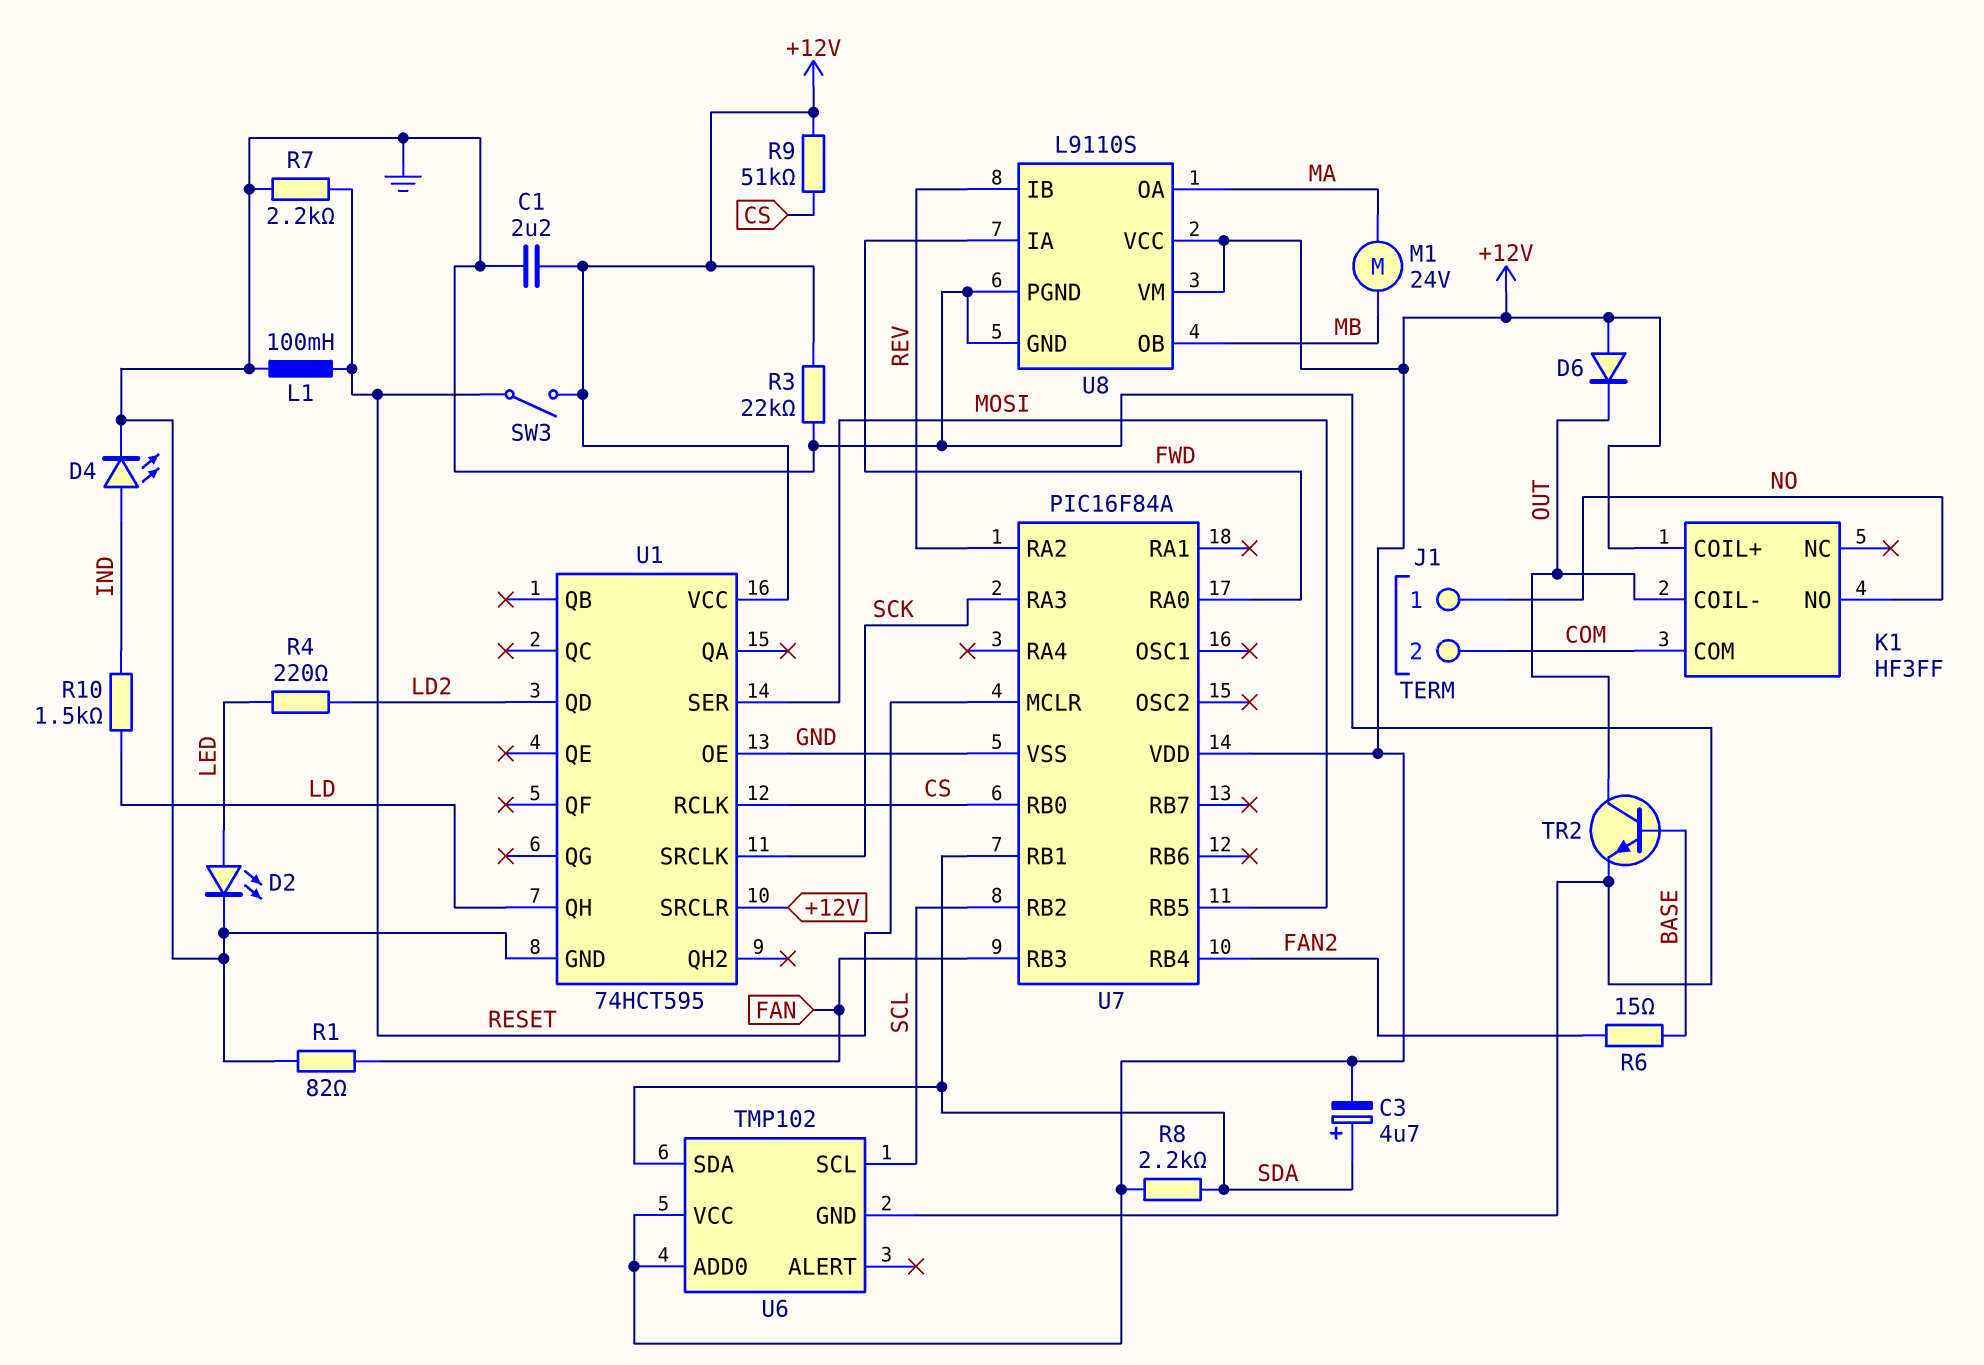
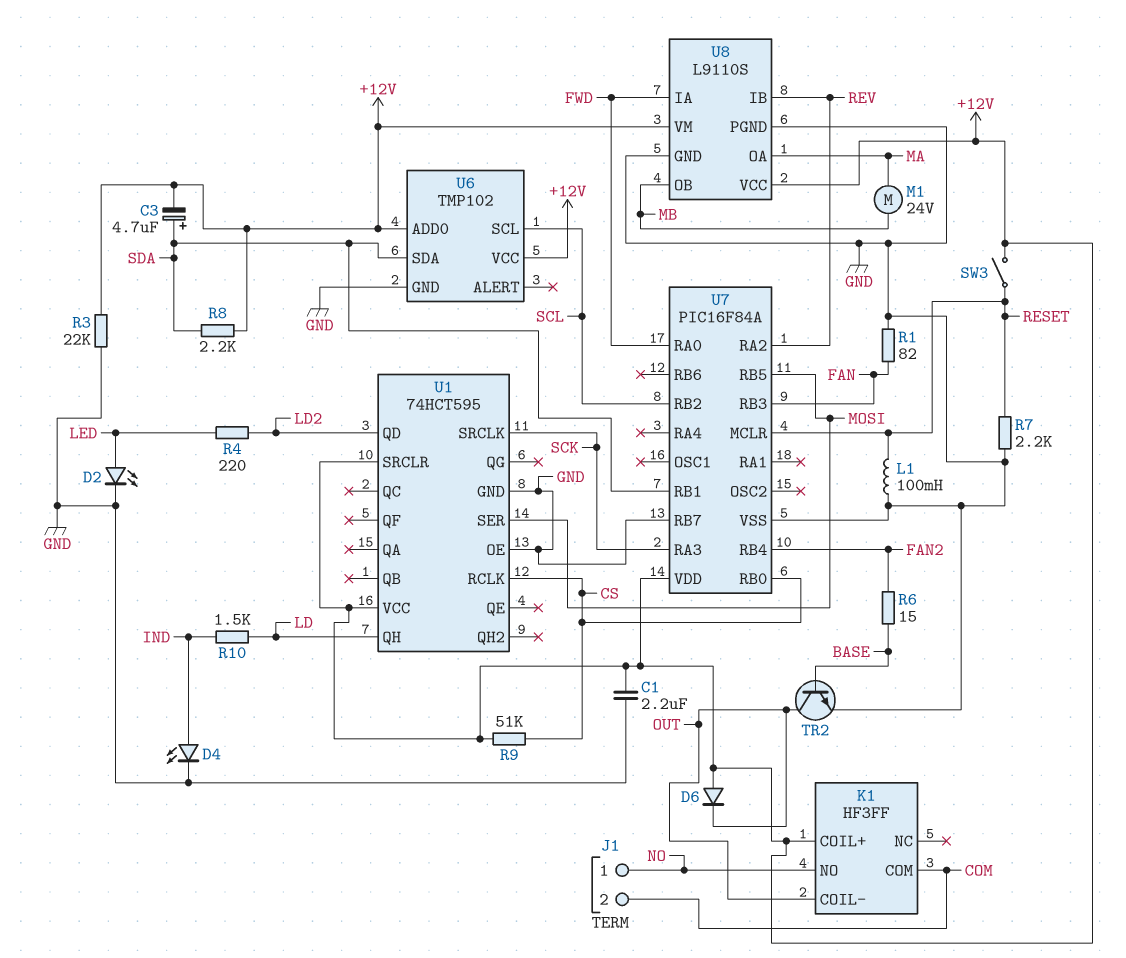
U7 pin RB7: none -> GND

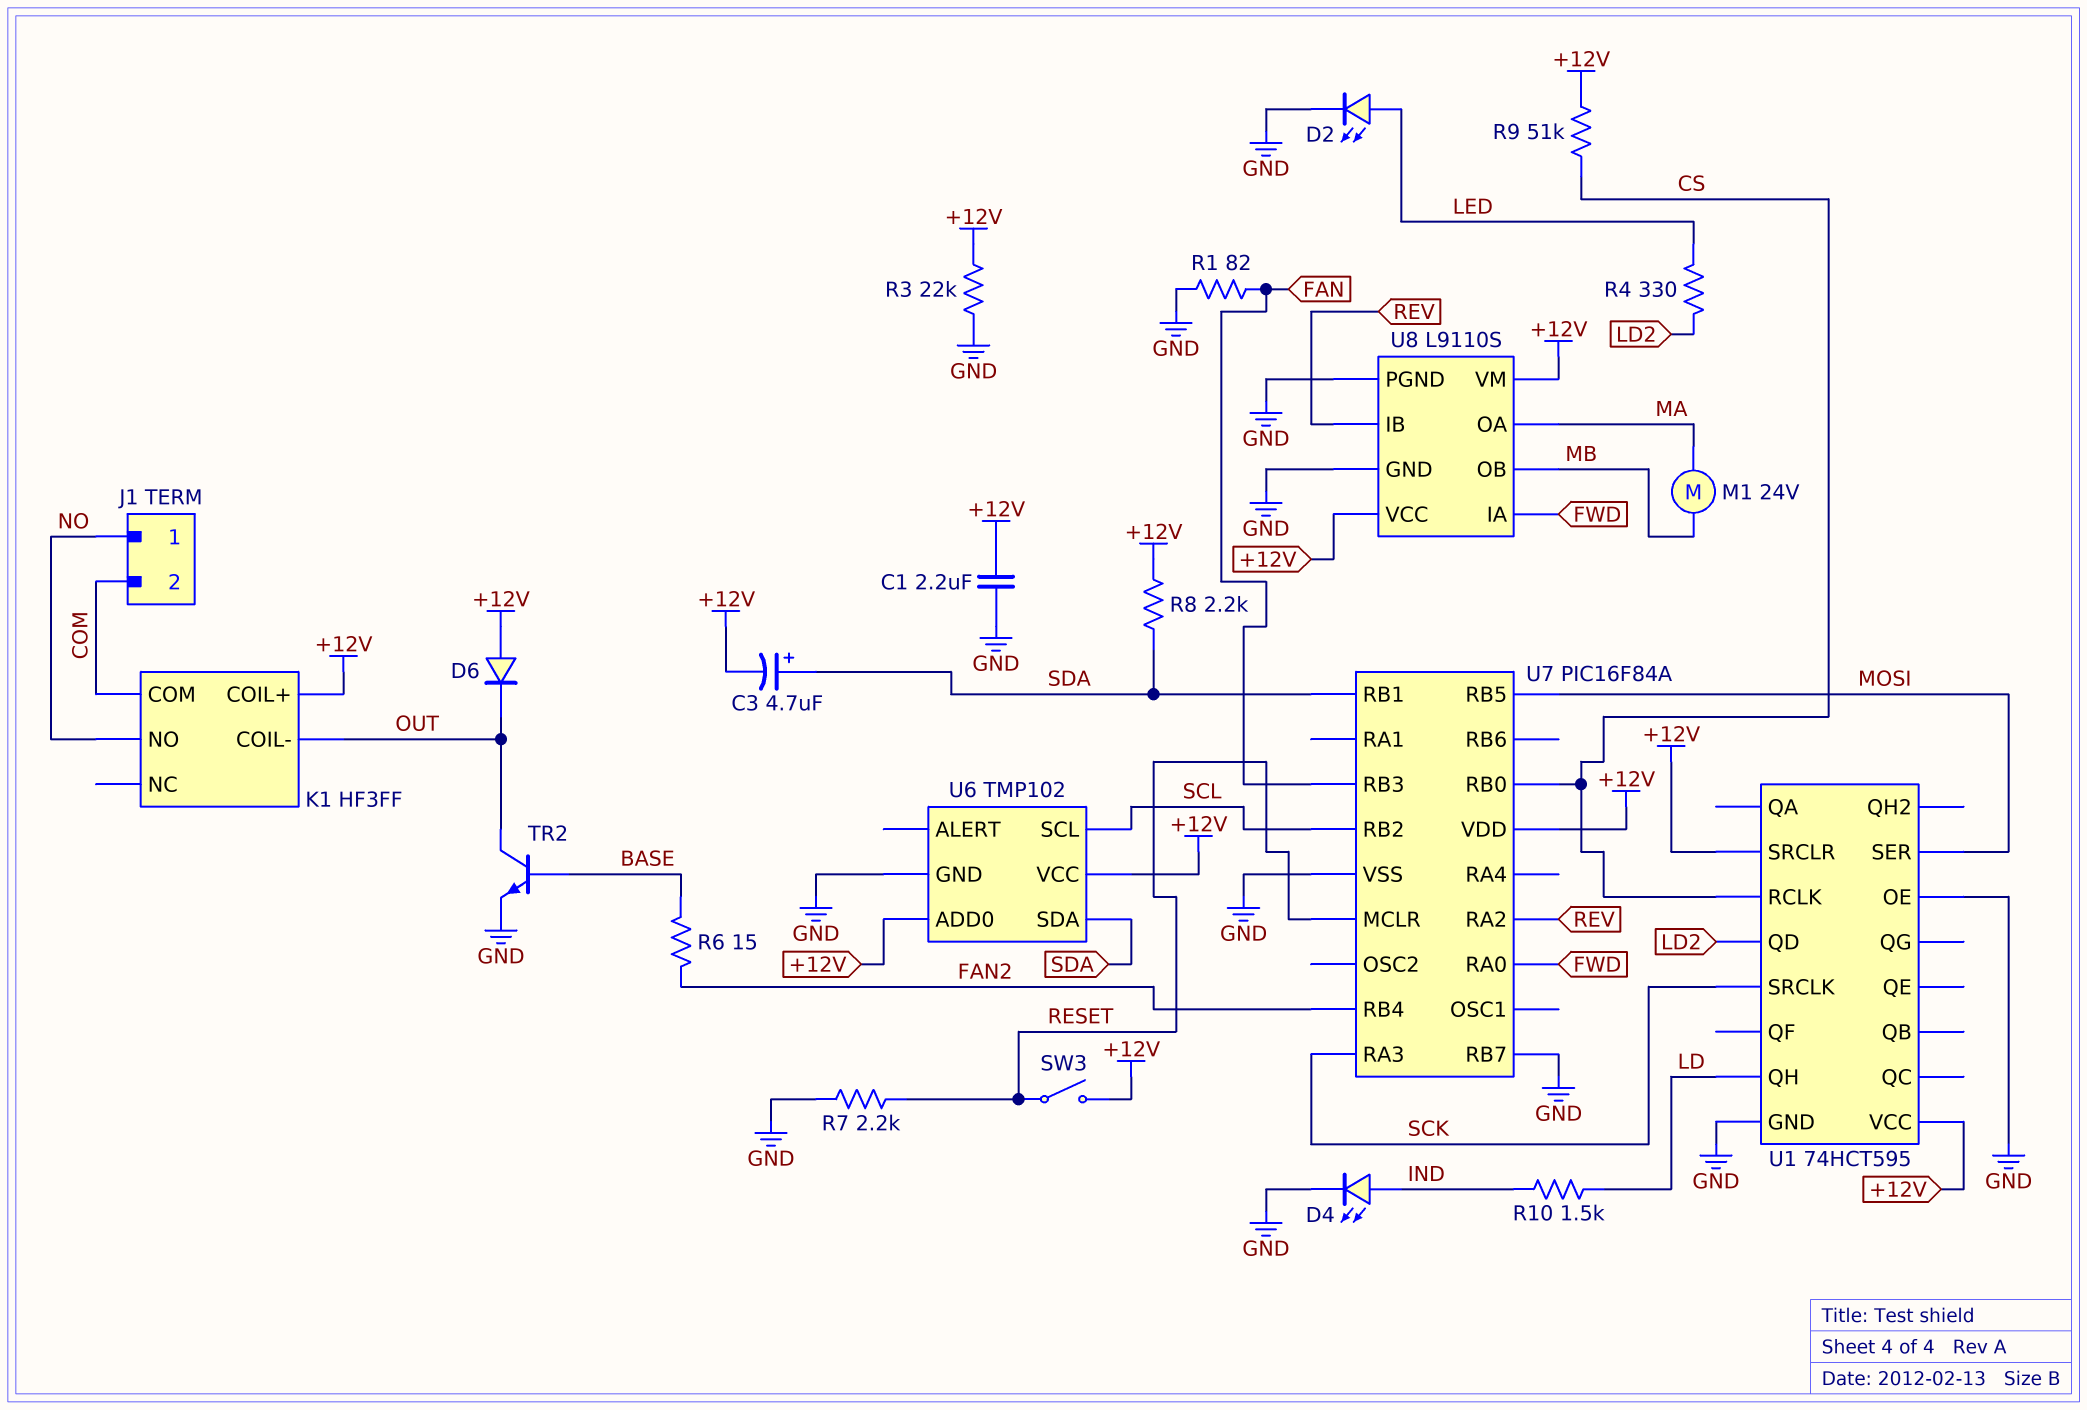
L1: 100mH (GND, RESET) -> none
R4: 220 (LD2, LED) -> 330 (LD2, LED)

